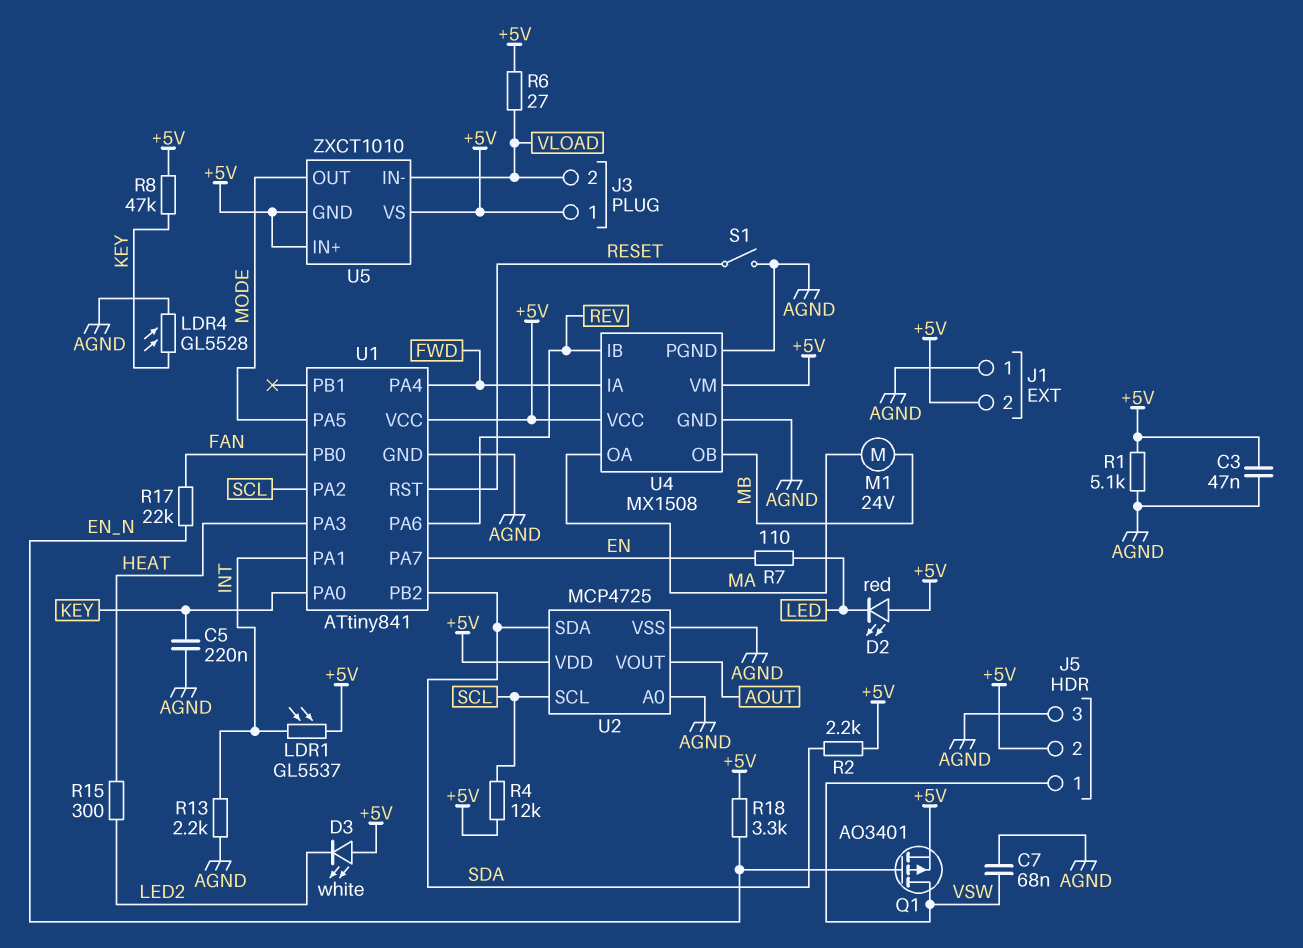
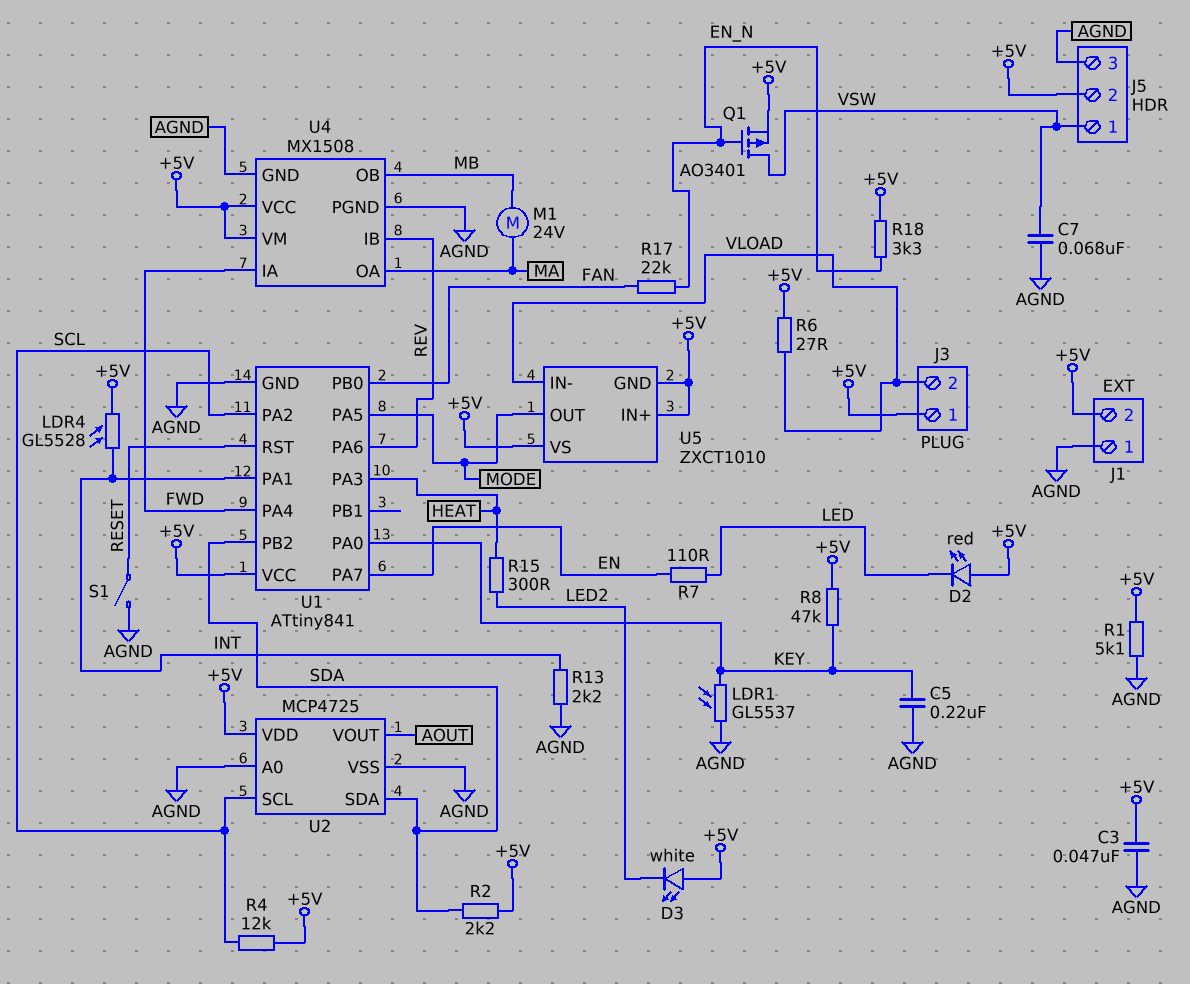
LDR1: GL5537 (+5V, INT) -> GL5537 (AGND, KEY)
LDR4: GL5528 (AGND, KEY) -> GL5528 (+5V, INT)

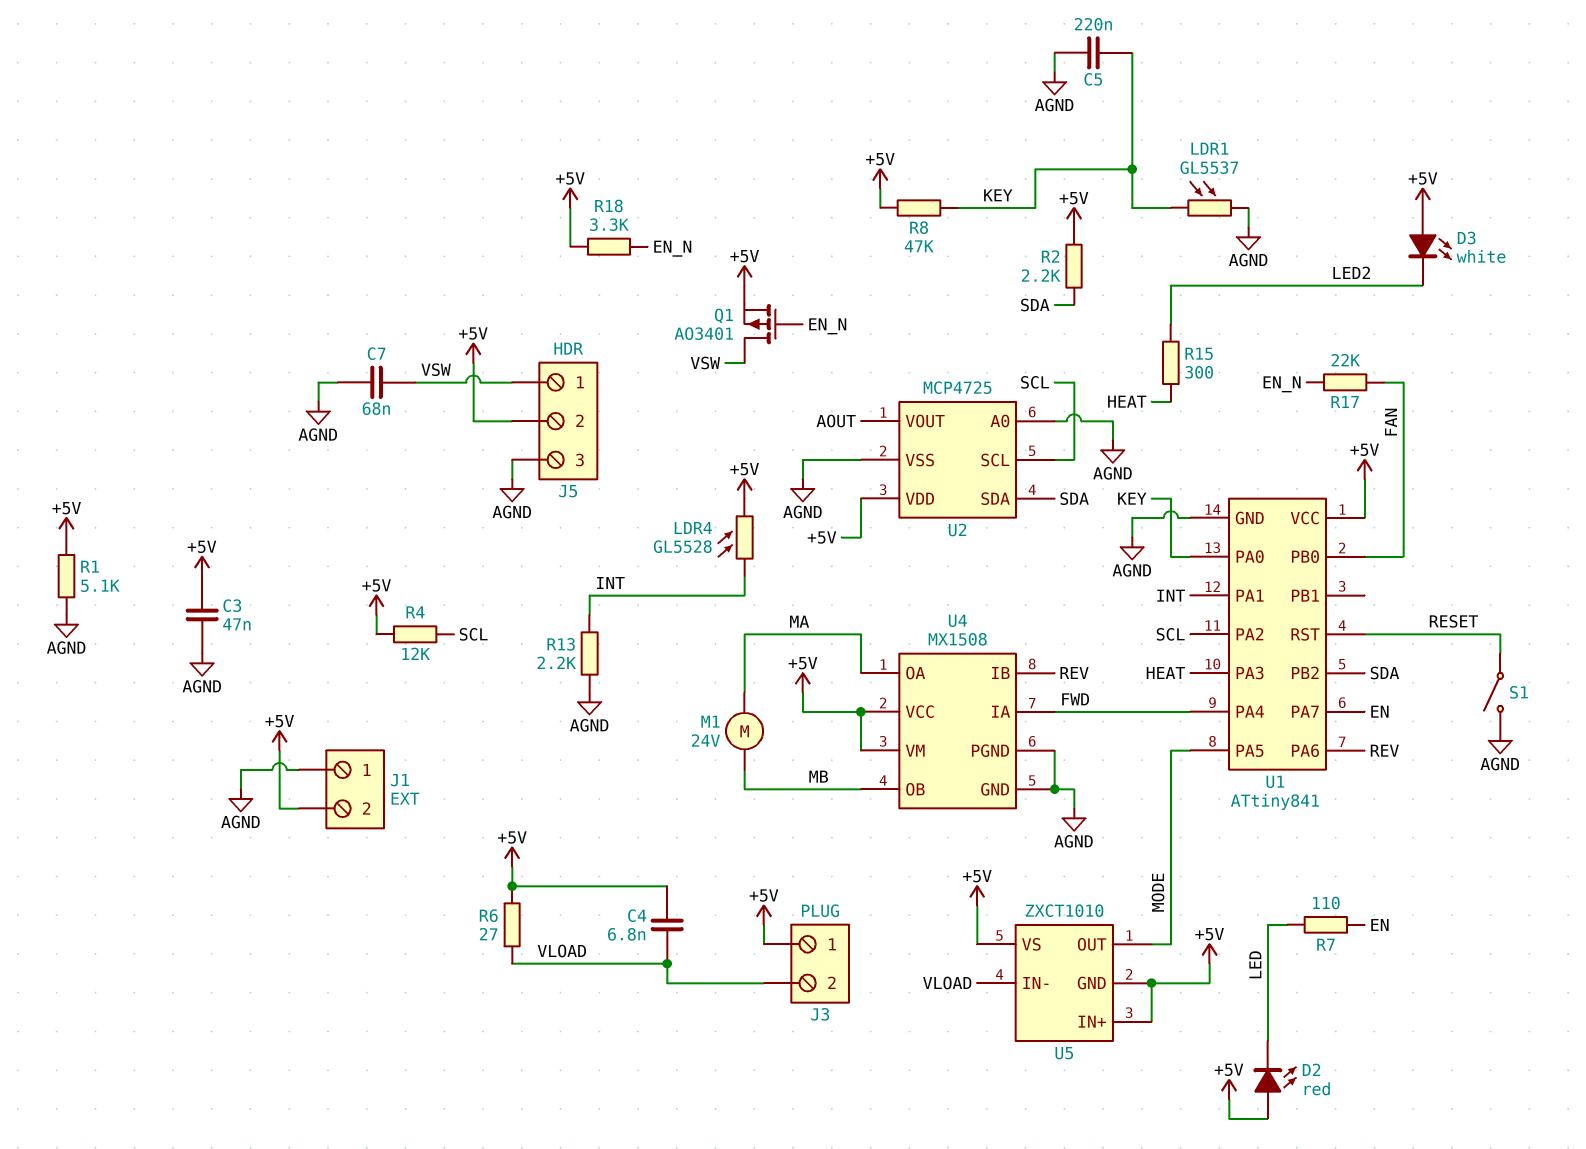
C4: none -> 6.8nF (+5V, VLOAD)

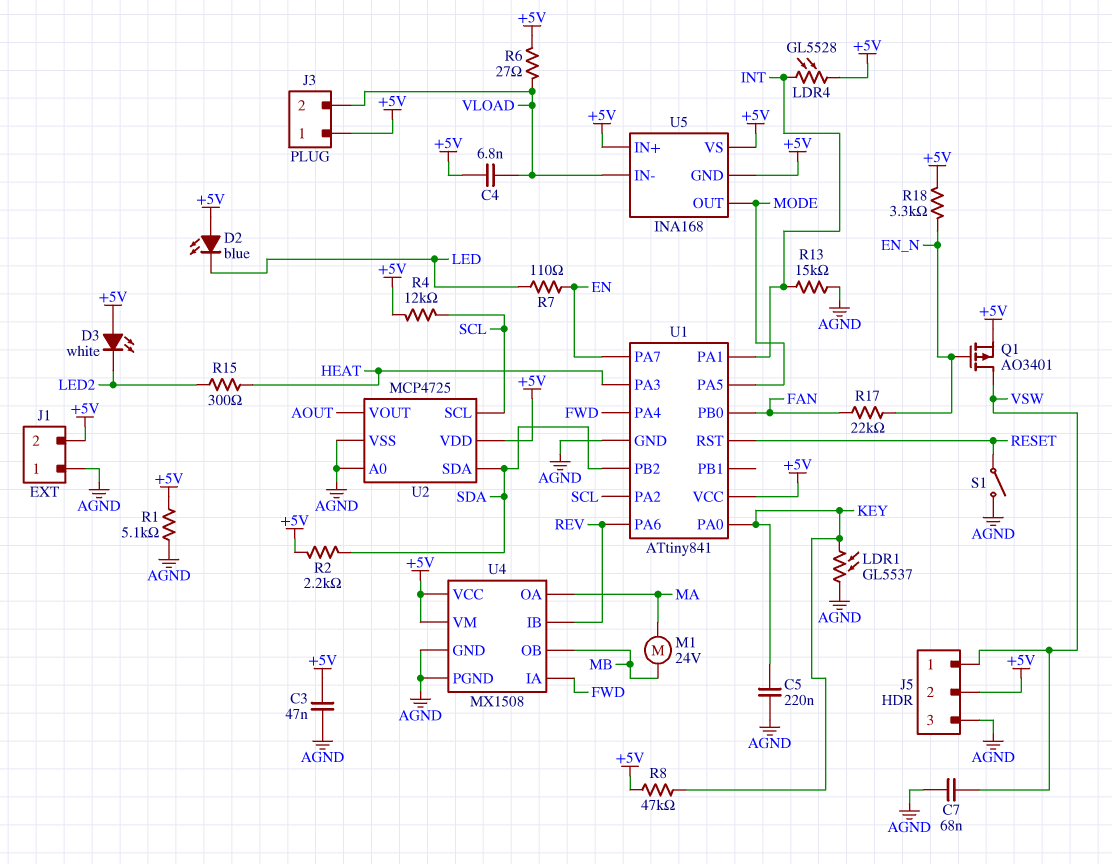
D2: LED red (A +5V, K LED) -> LED blue (A +5V, K LED)
R13: 2.2k (AGND, INT) -> 15k (AGND, INT)
U5: ZXCT1010 -> INA168

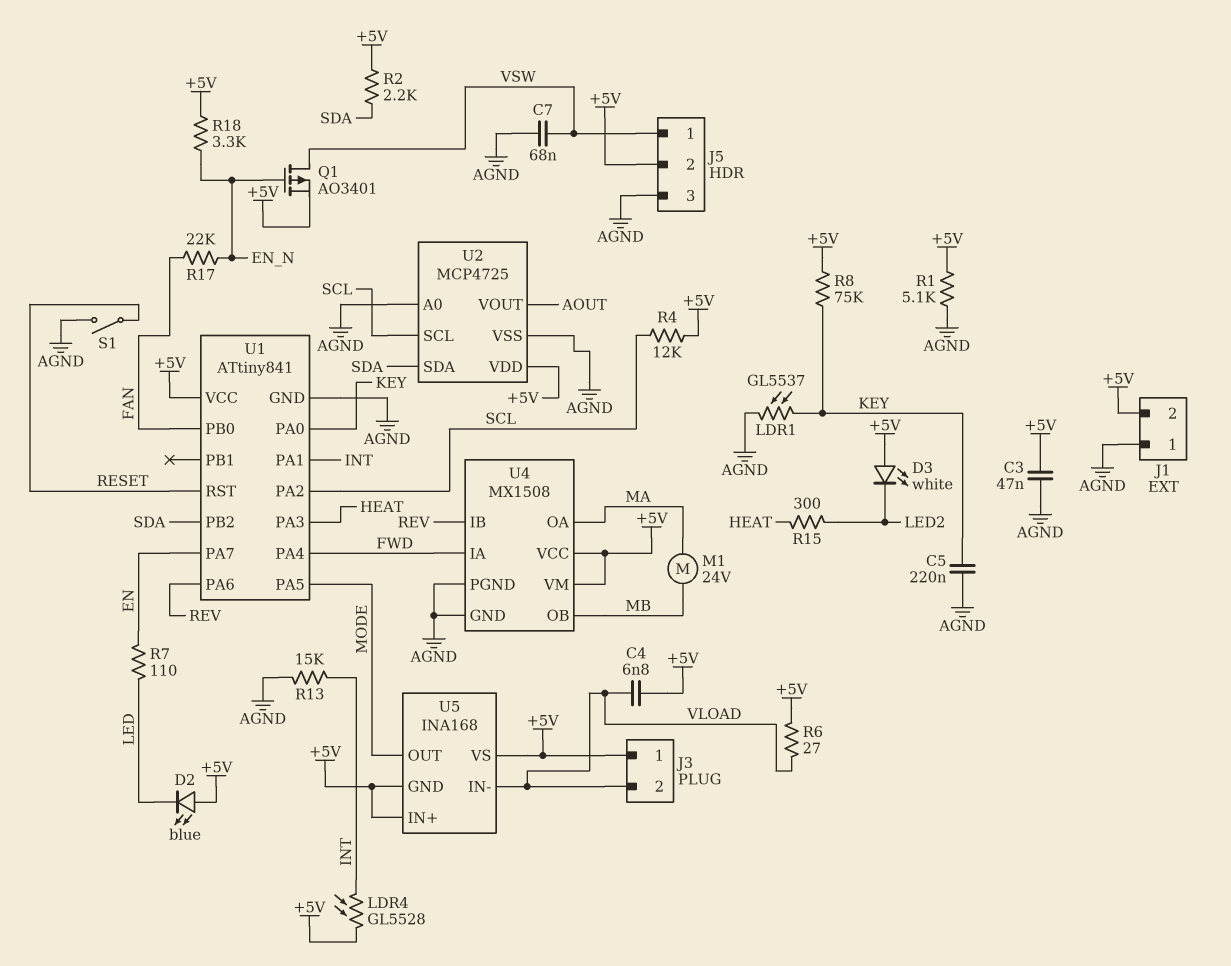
R8: 47k (+5V, KEY) -> 75k (+5V, KEY)

